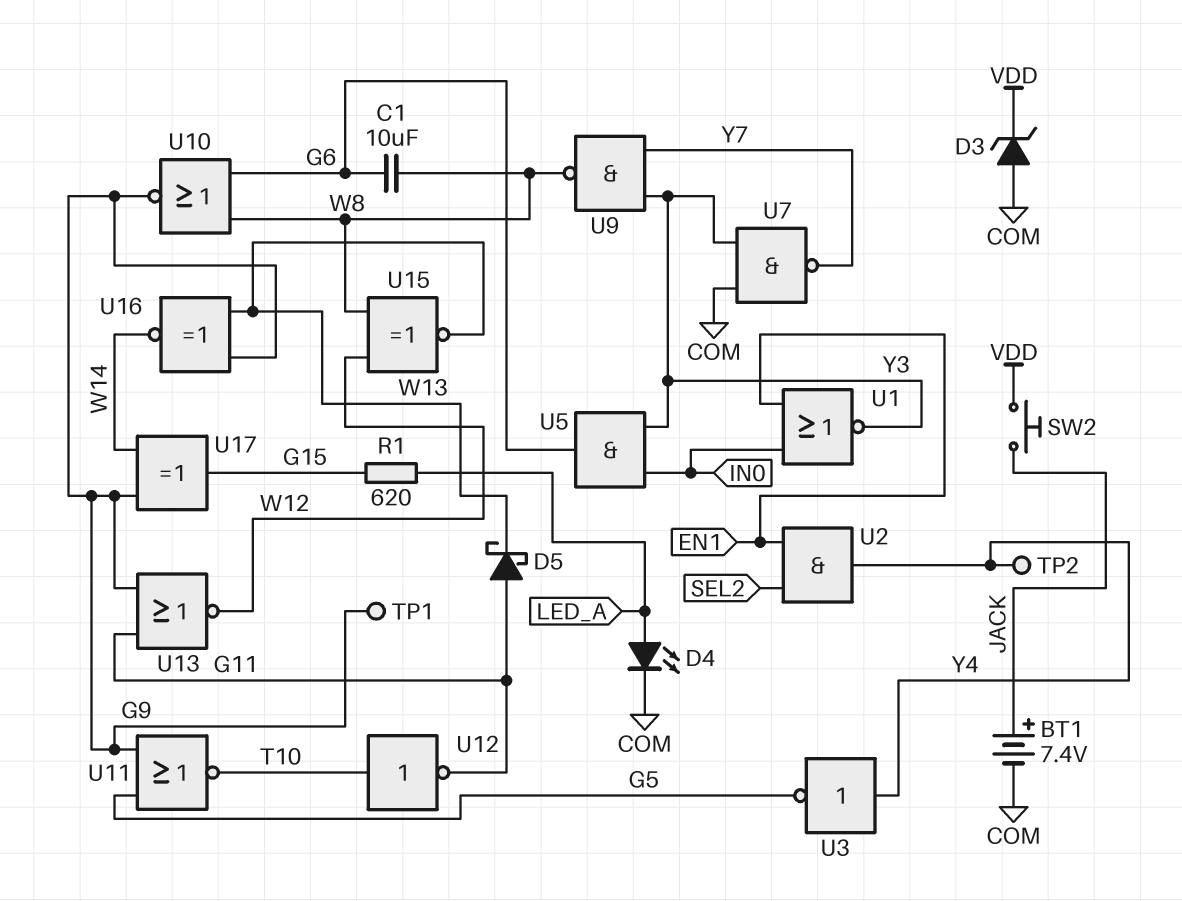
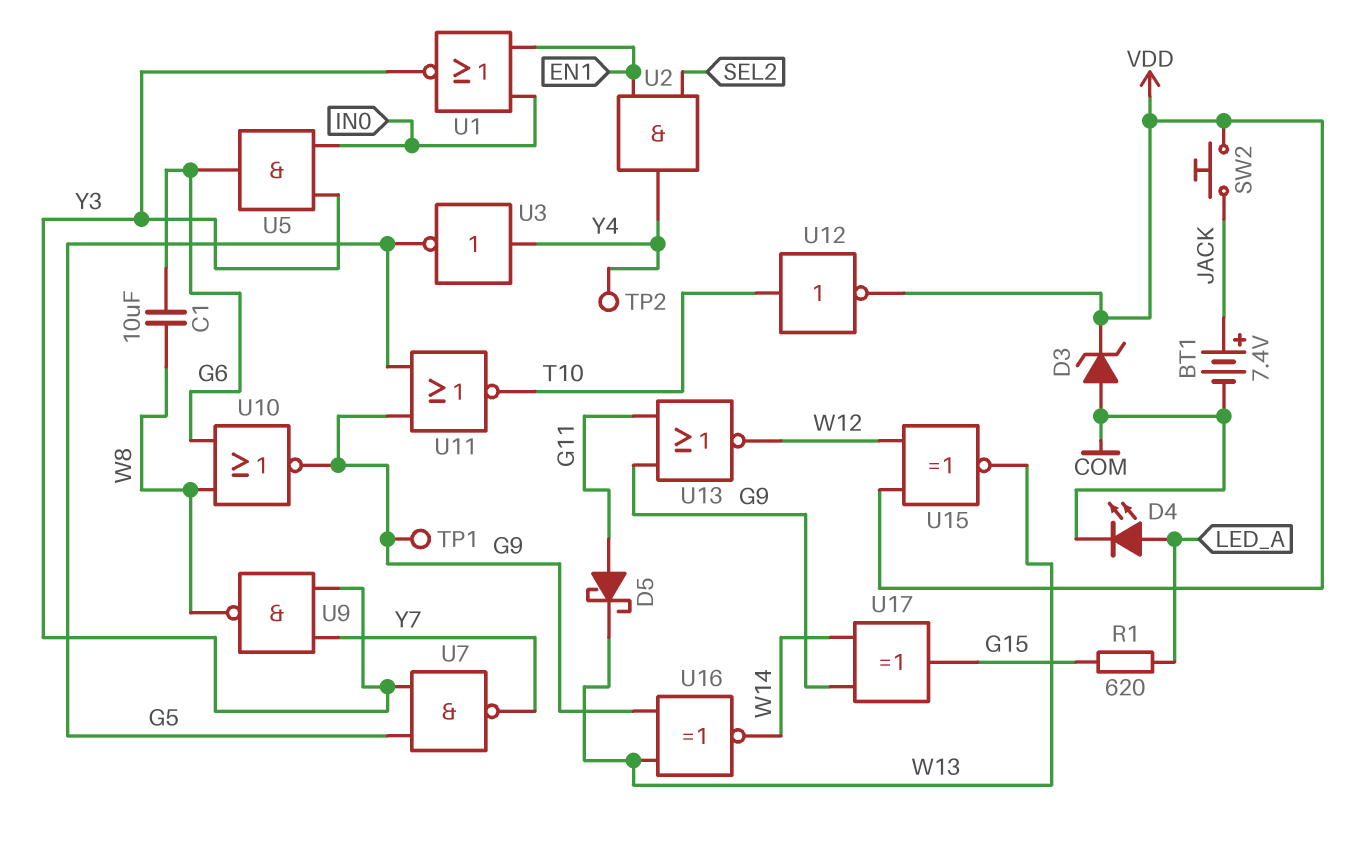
U7: NAND (in COM, in Y3, out Y7) -> NAND (in G5, in Y3, out Y7)
U12: NOT (in T10, out G11) -> NOT (in T10, out VDD)
U15: XNOR (in W8, in W12, out W13) -> XNOR (in VDD, in W12, out W13)

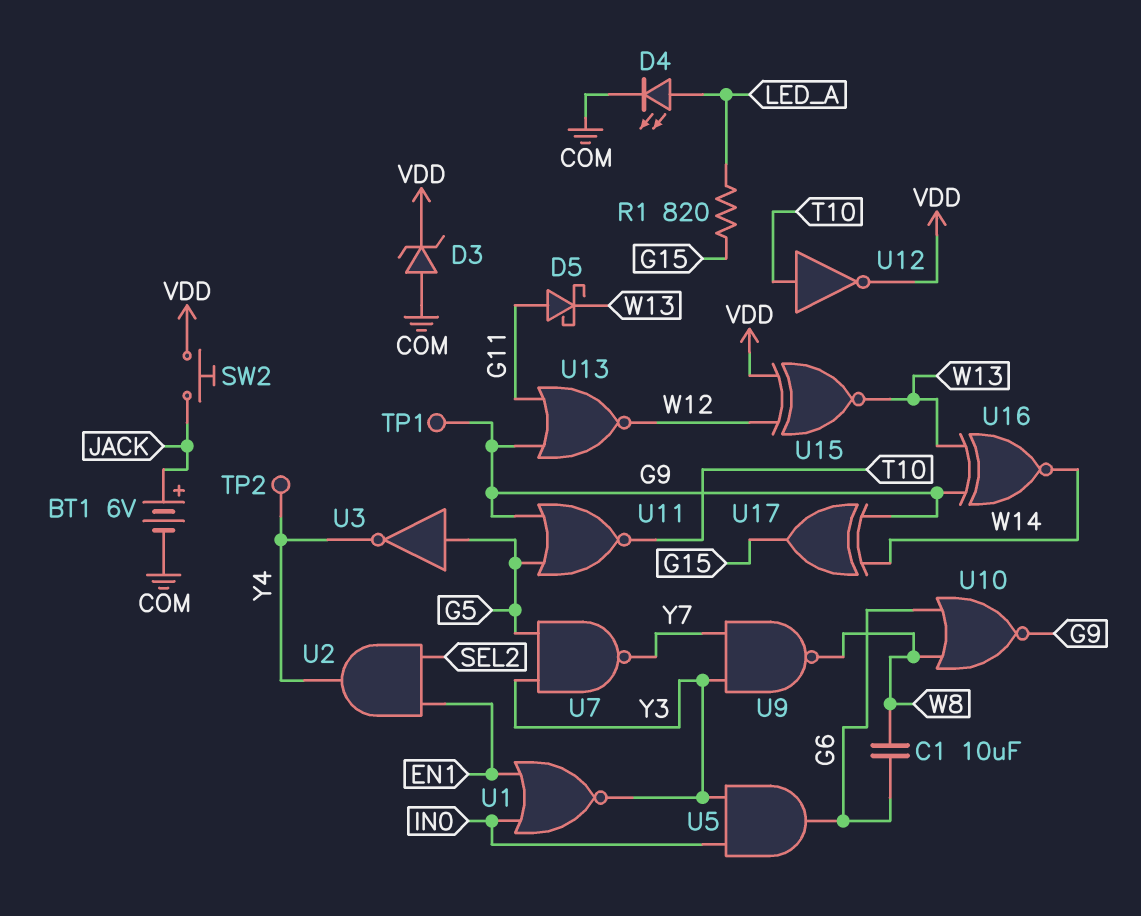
BT1: 7.4V (plus JACK, minus COM) -> 6V (plus JACK, minus COM)
R1: 620 (G15, LED_A) -> 820 (G15, LED_A)
U3: NOT (in Y4, out G5) -> NOT (in G5, out Y4)

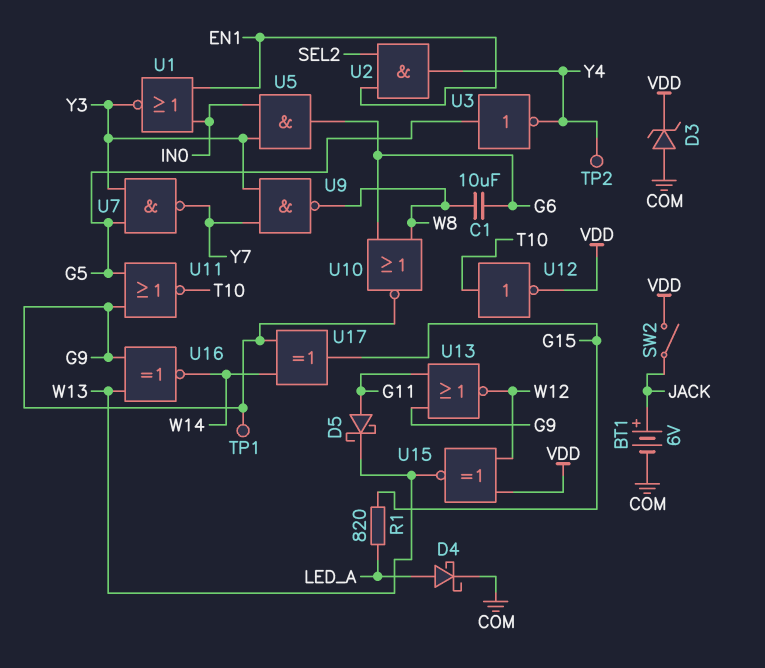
D4: LED (A LED_A, K COM) -> schottky (A LED_A, K COM)
SW2: button (JACK, VDD) -> switch (JACK, VDD)

